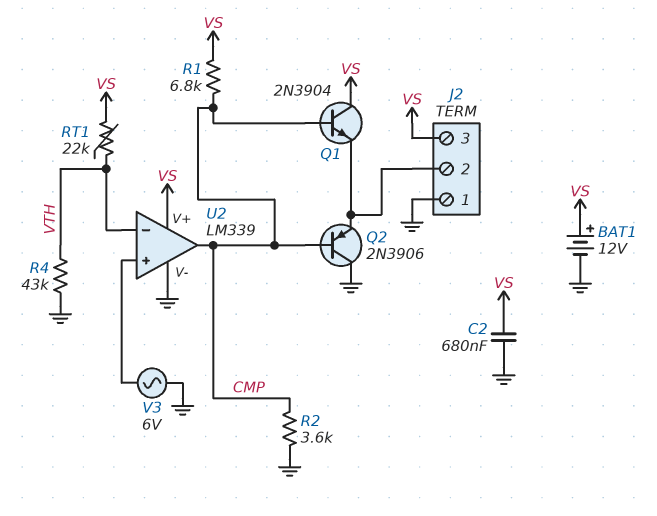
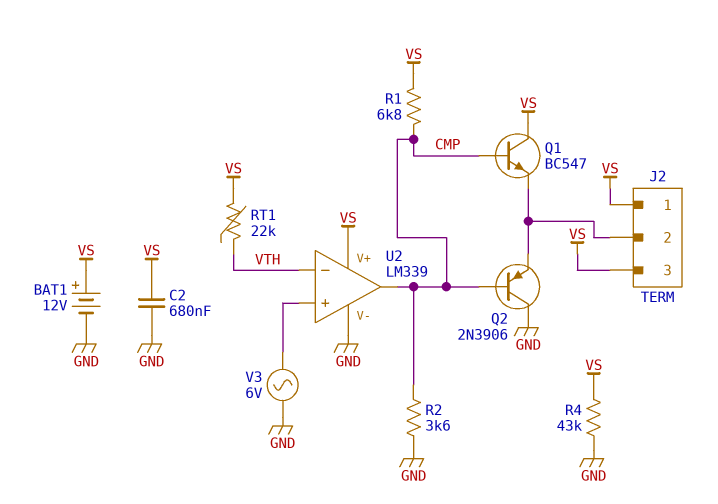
J2 pin 1: GND -> VS
Q1: NPN 2N3904 (B CMP, C VS, E J2/2) -> NPN BC547 (B CMP, C VS, E J2/2)
R4: 43k (GND, VTH) -> 43k (GND, VS)

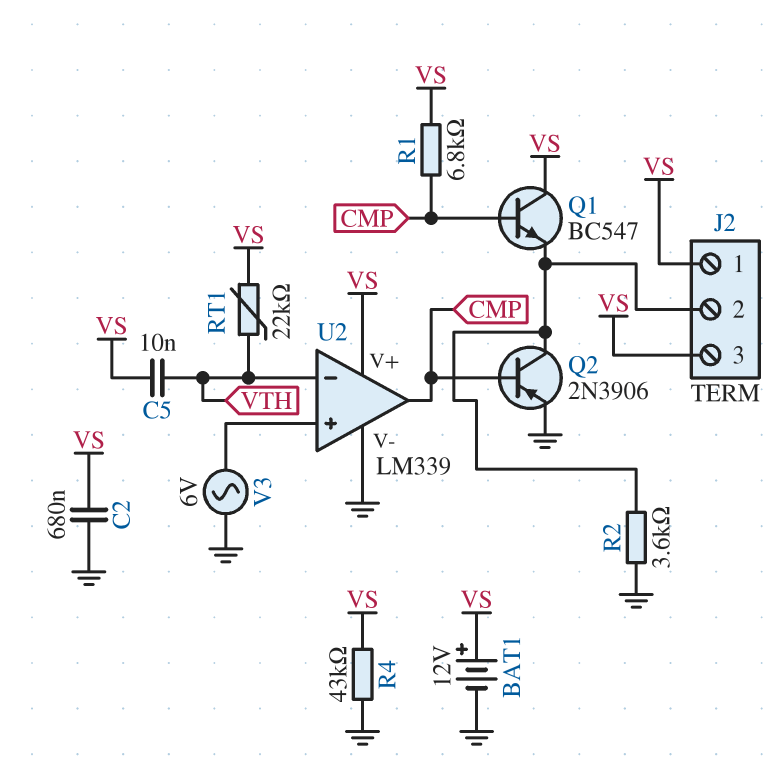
C5: none -> 10nF (VS, VTH)
Q2: PNP 2N3906 (B CMP, C GND, E J2/2) -> PNP 2N3906 (B CMP, C J2/2, E GND)
R2: 3.6k (CMP, GND) -> 3.6k (GND, J2/2)

